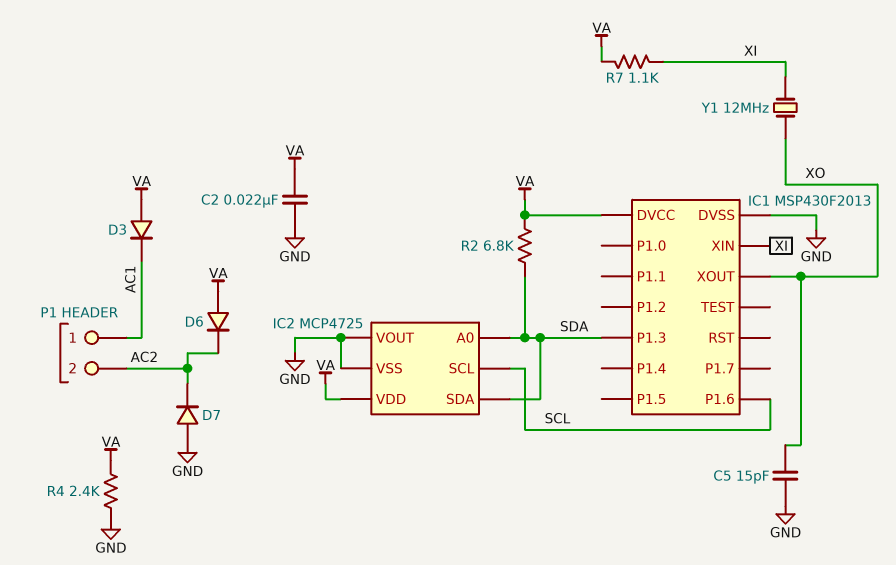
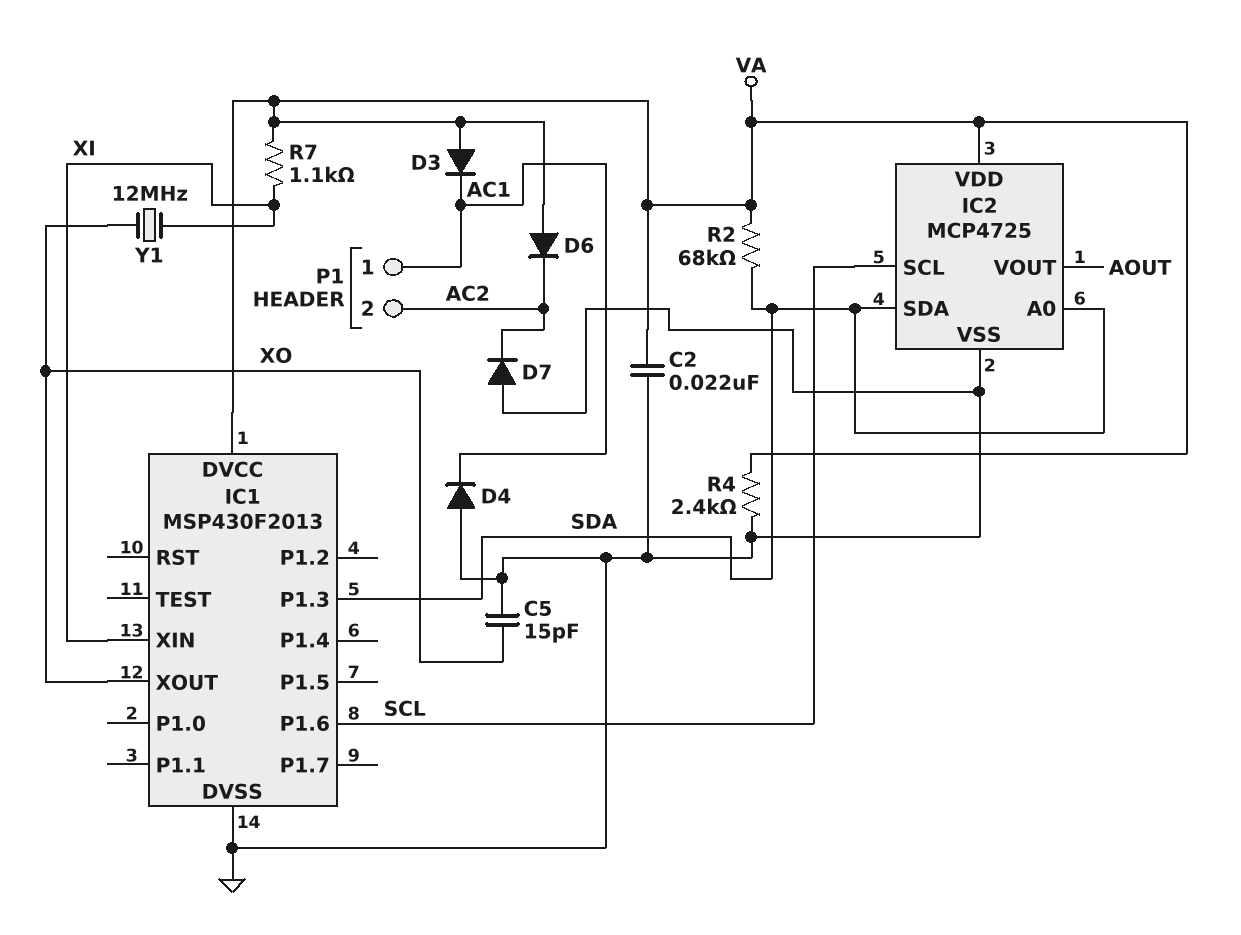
D4: none -> diode (A GND, K AC1)
IC2 pin VOUT: GND -> AOUT
R2: 6.8k (SDA, VA) -> 68k (SDA, VA)

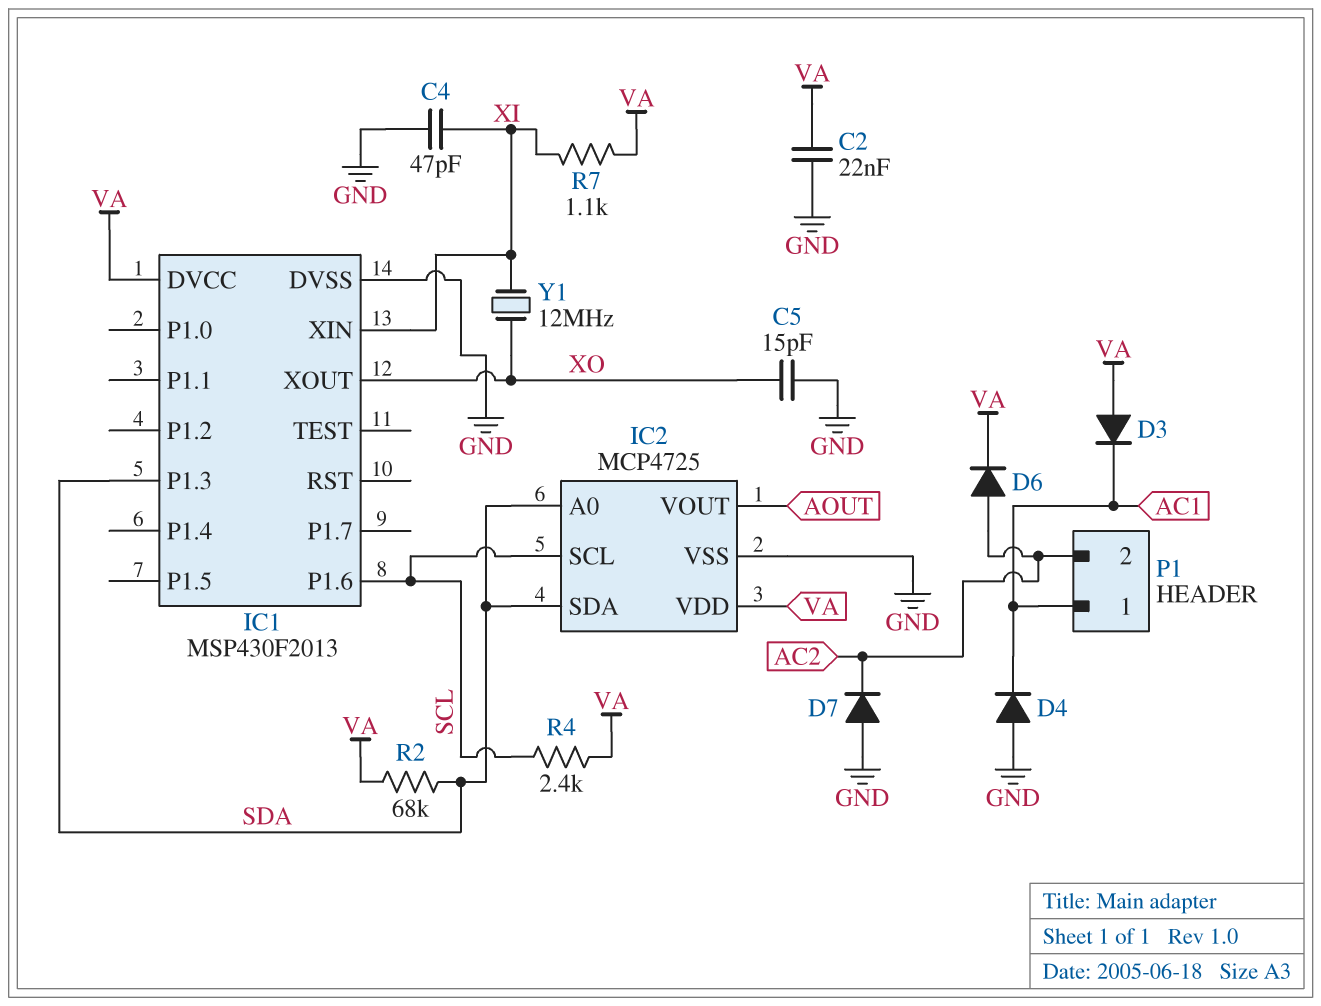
C4: none -> 47pF (GND, XI)
D6: diode (A VA, K AC2) -> diode (A AC2, K VA)
R4: 2.4k (GND, VA) -> 2.4k (SCL, VA)

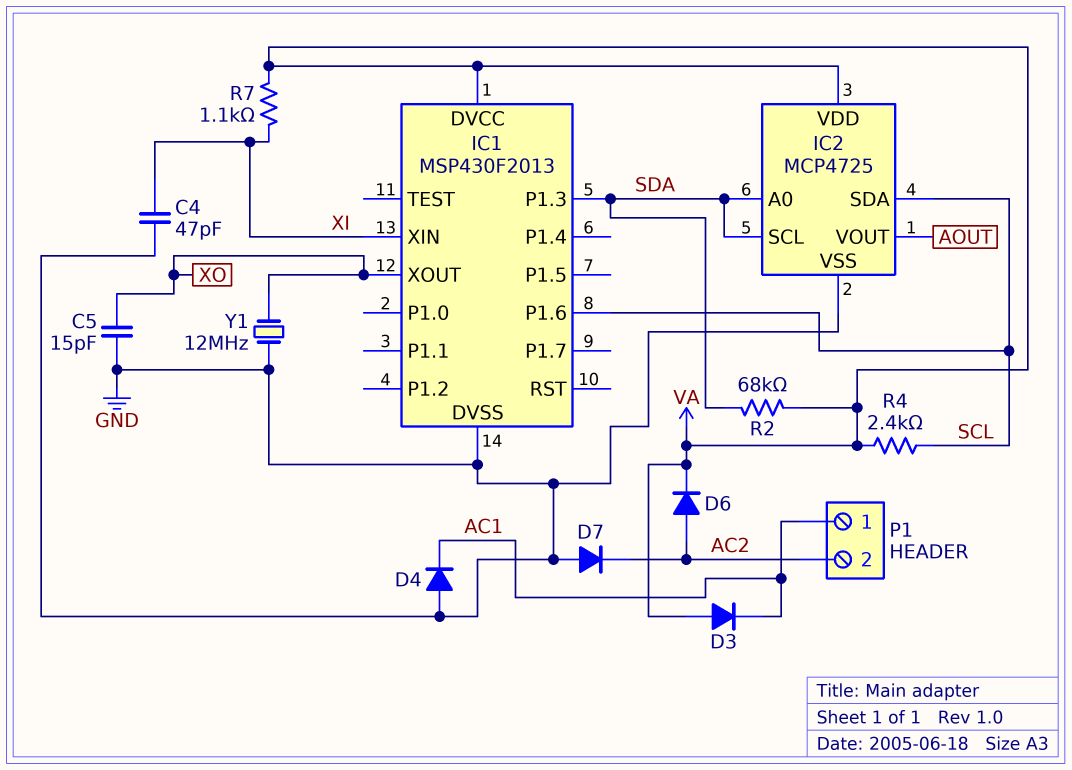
C2: 22nF (GND, VA) -> none
IC2 pin SCL: SCL -> SDA
IC2 pin SDA: SDA -> SCL
Y1: 12MHz (XI, XO) -> 12MHz (GND, XO)

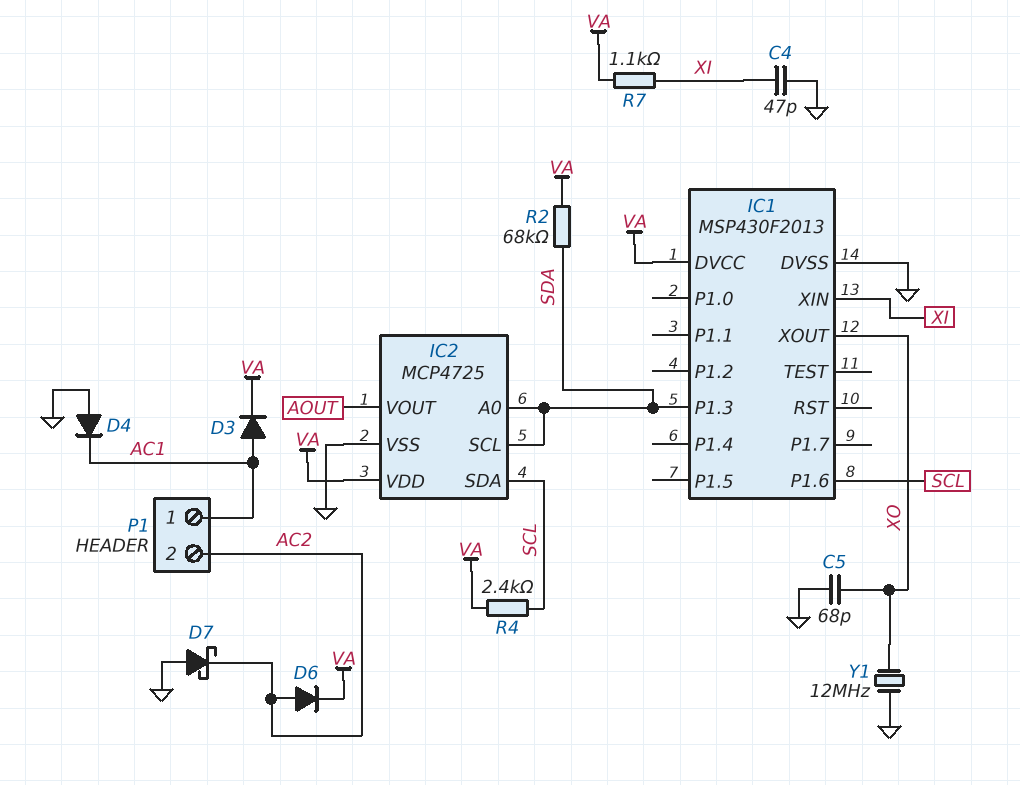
C5: 15pF (GND, XO) -> 68pF (GND, XO)
D3: diode (A VA, K AC1) -> diode (A AC1, K VA)
D7: diode (A GND, K AC2) -> schottky (A GND, K AC2)

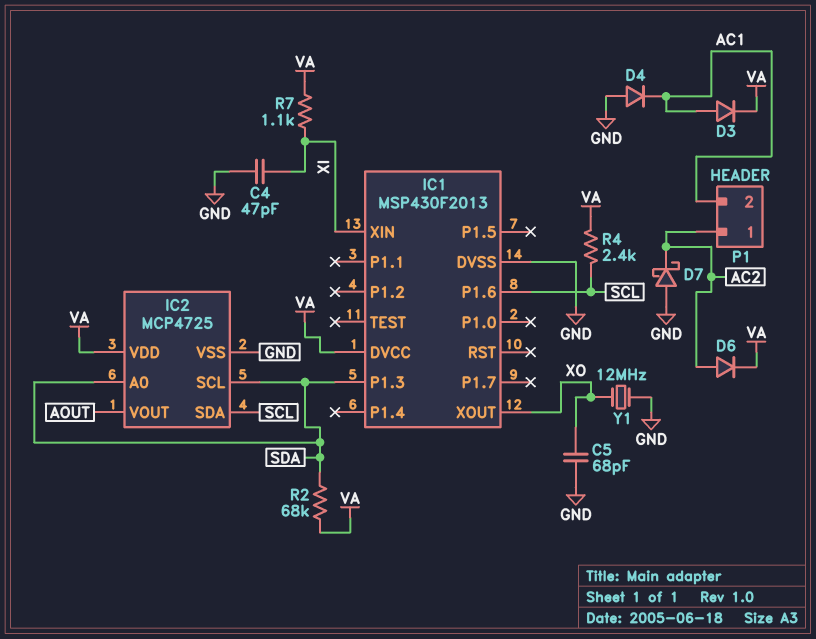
P1 pin 1: AC1 -> AC2
P1 pin 2: AC2 -> AC1

